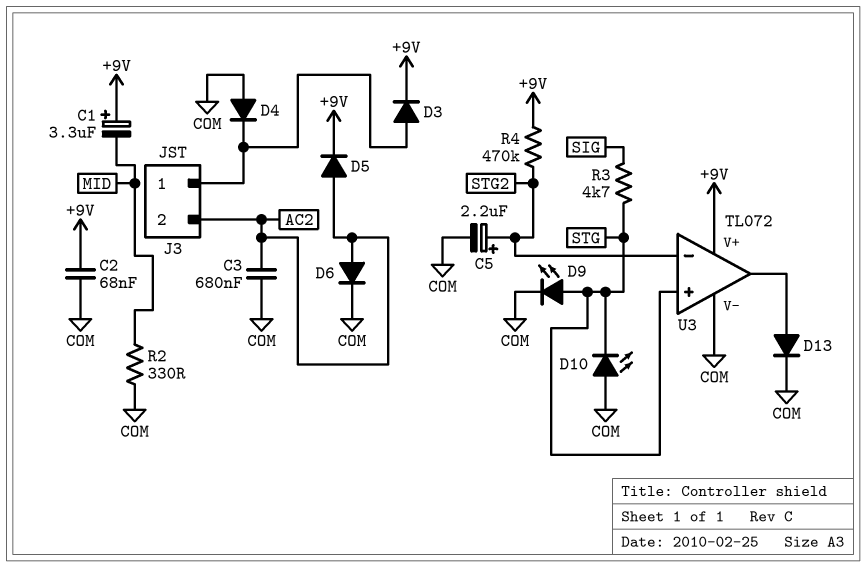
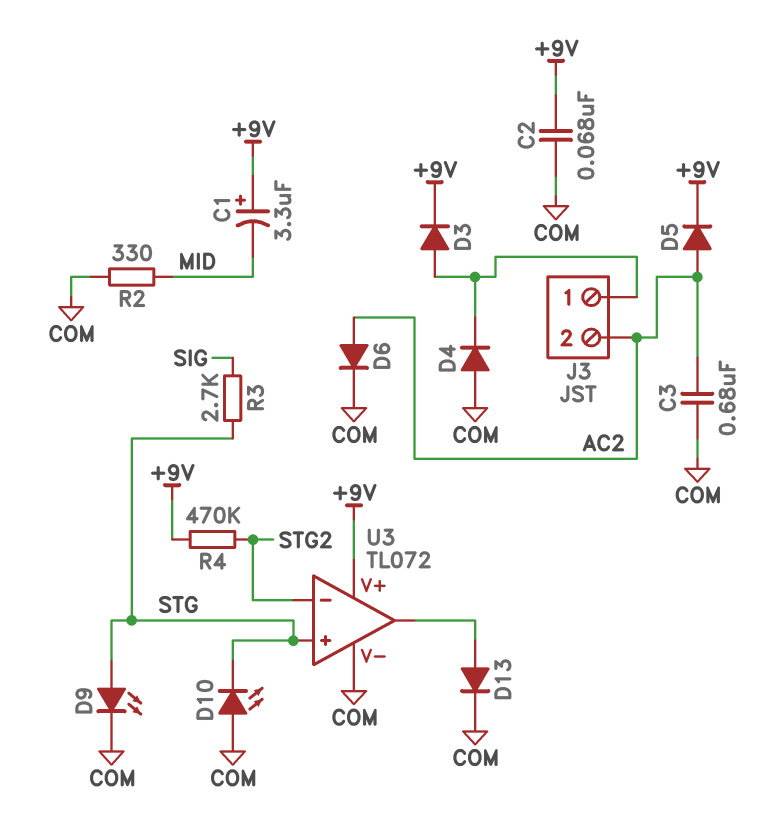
C5: 2.2uF (plus STG2, minus COM) -> none
R3: 4.7k (SIG, STG) -> 2.7k (SIG, STG)

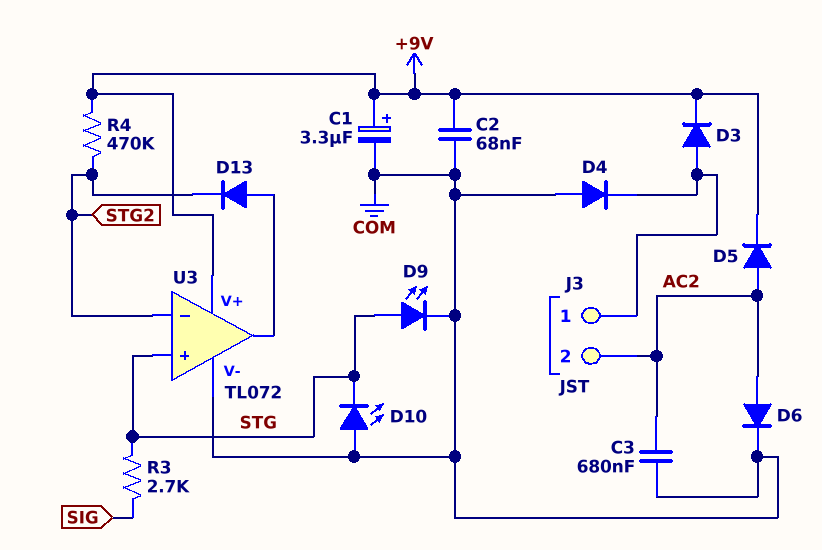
C1: 3.3uF (plus +9V, minus MID) -> 3.3uF (plus +9V, minus COM)
D13: diode (A U3/out, K COM) -> diode (A U3/out, K STG2)
R2: 330 (COM, MID) -> none

